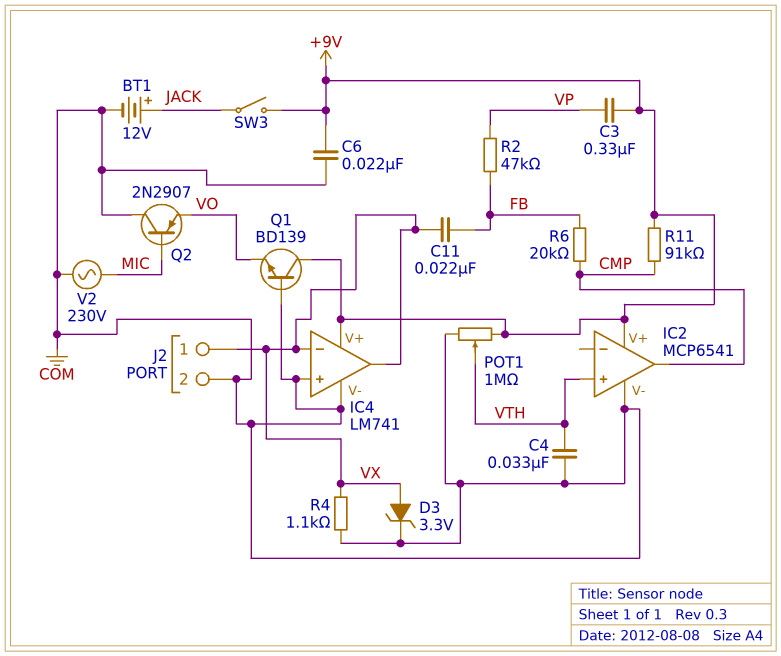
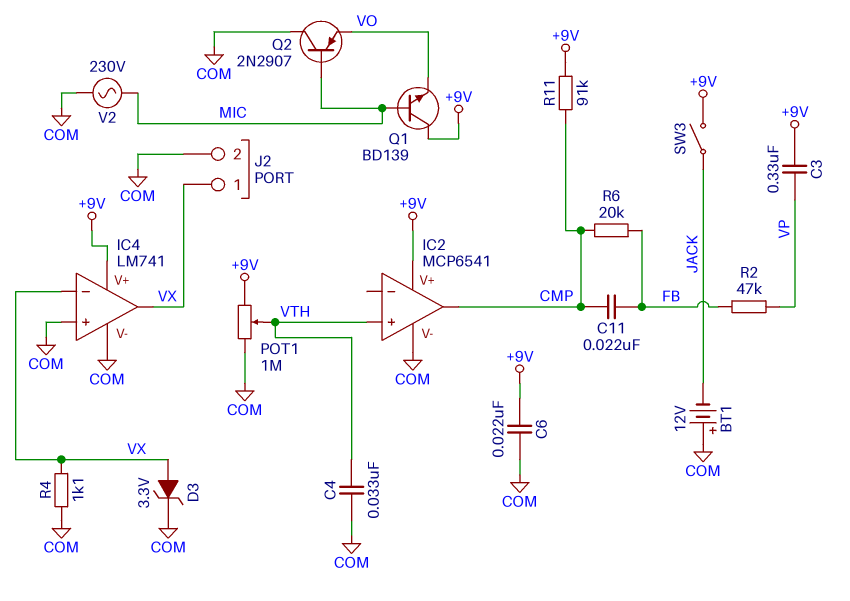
BT1: 12V (plus JACK, minus COM) -> 12V (plus COM, minus JACK)
C11: 22nF (FB, VX) -> 22nF (CMP, FB)
Q1: NPN BD139 (B COM, C +9V, E VO) -> NPN BD139 (B MIC, C +9V, E VO)

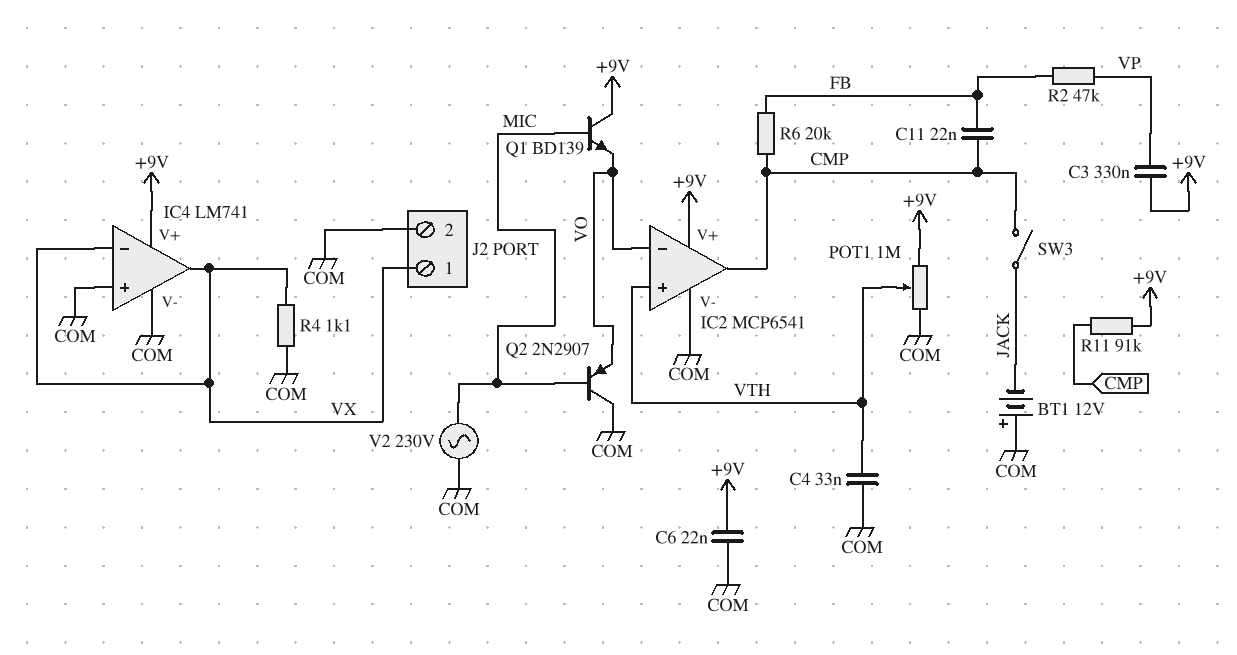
D3: zener 3.3V (A VX, K COM) -> none
IC2 pin in-: none -> VO
SW3: switch (+9V, JACK) -> switch (CMP, JACK)

